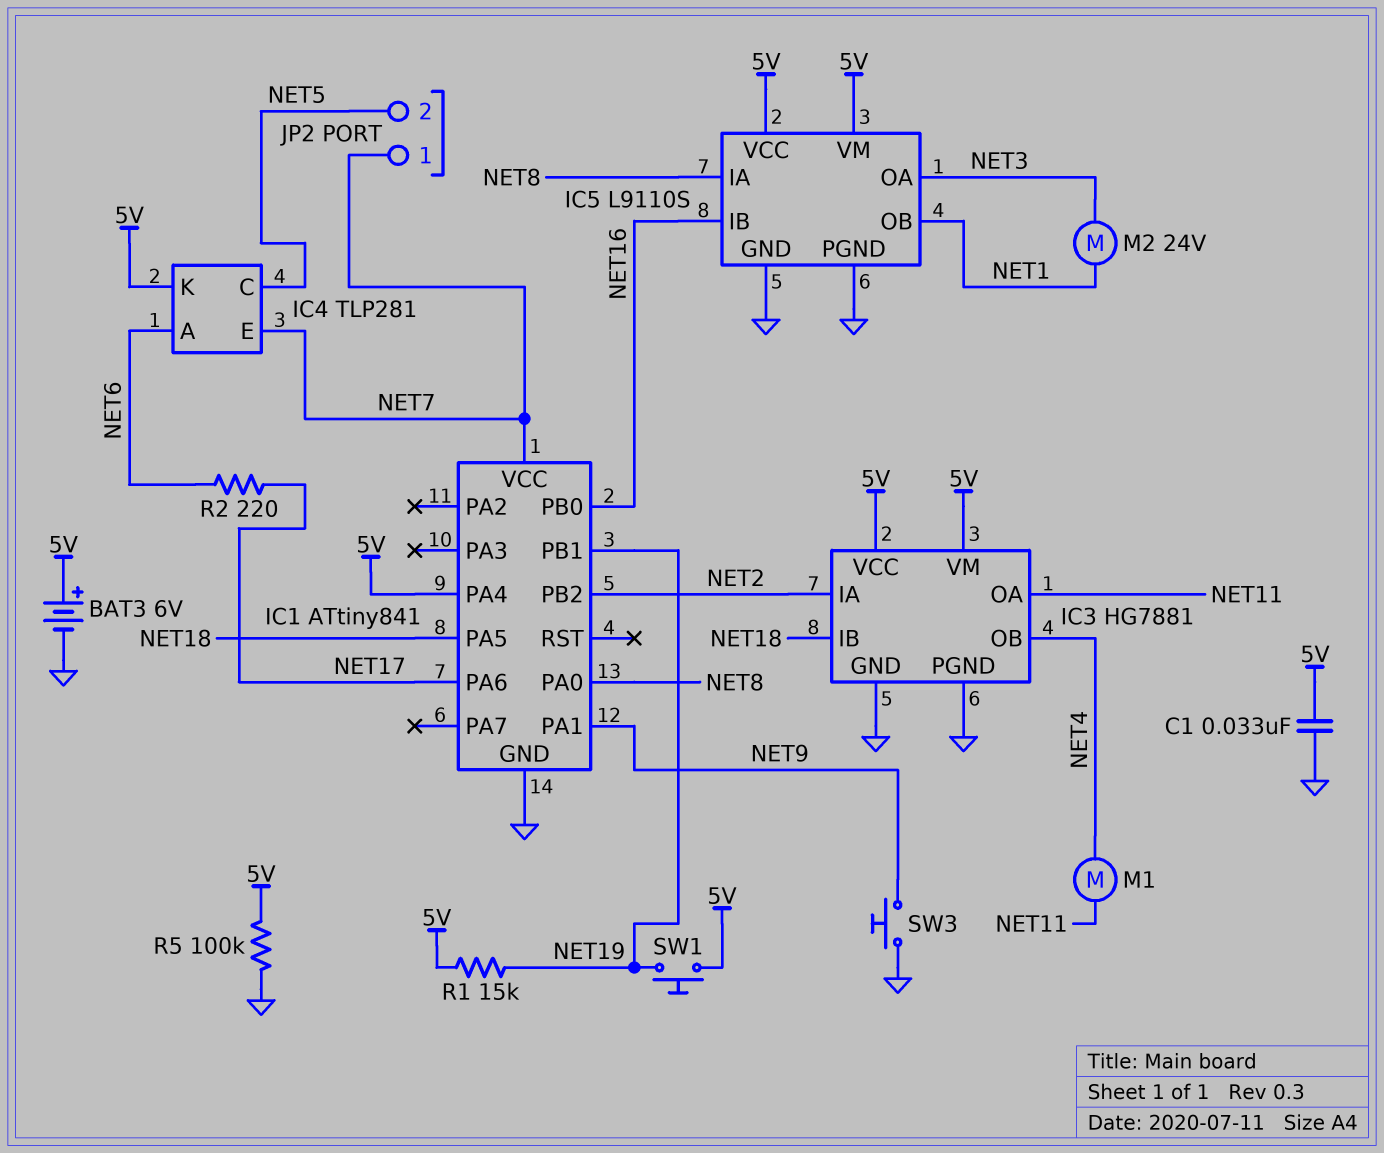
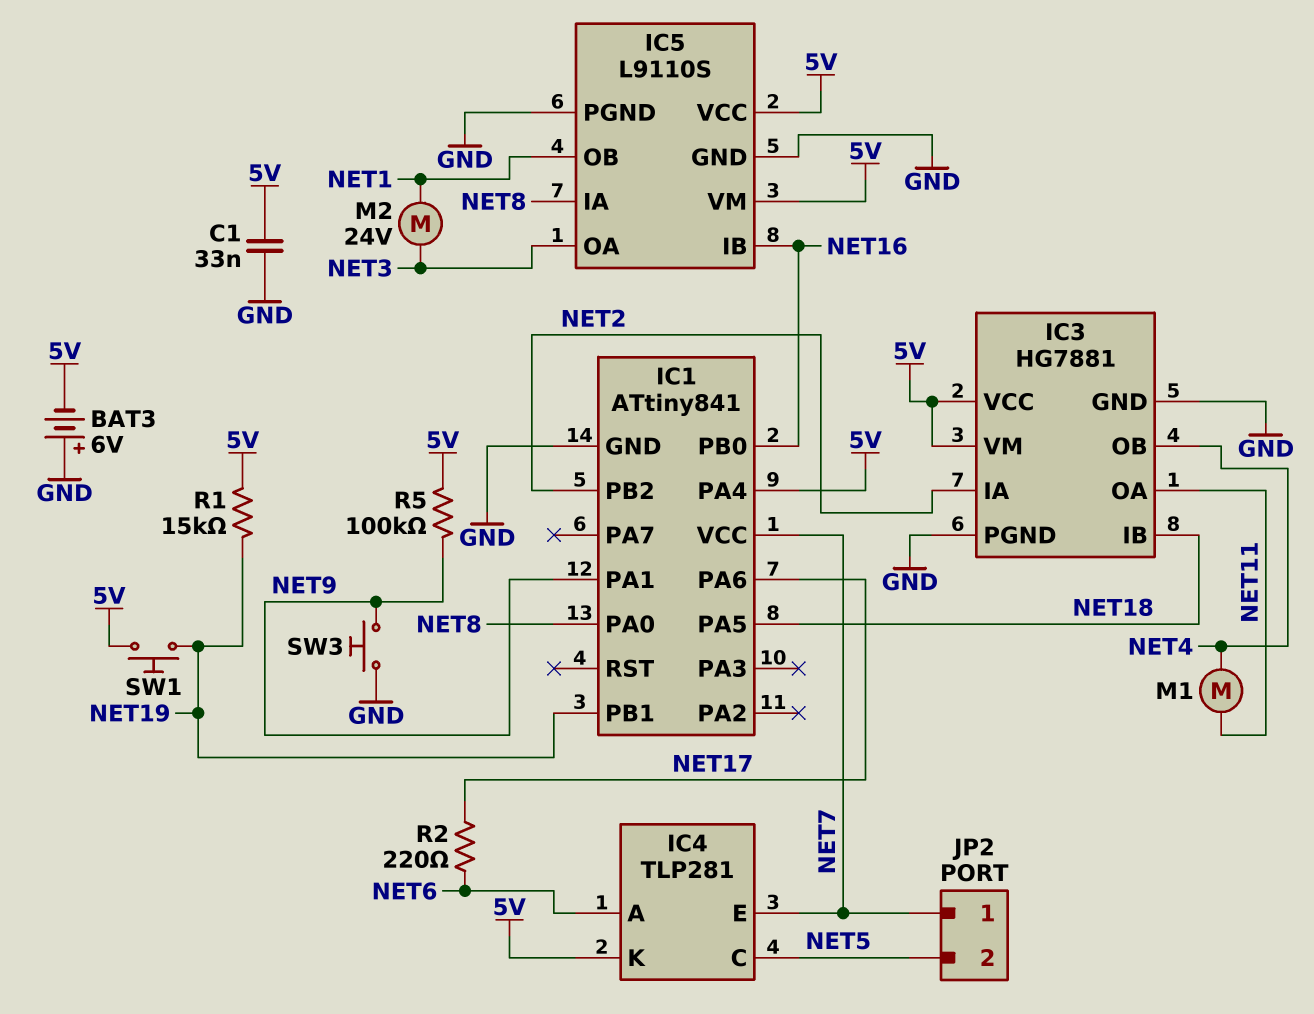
BAT3: 6V (plus 5V, minus GND) -> 6V (plus GND, minus 5V)
R5: 100k (5V, GND) -> 100k (5V, NET9)

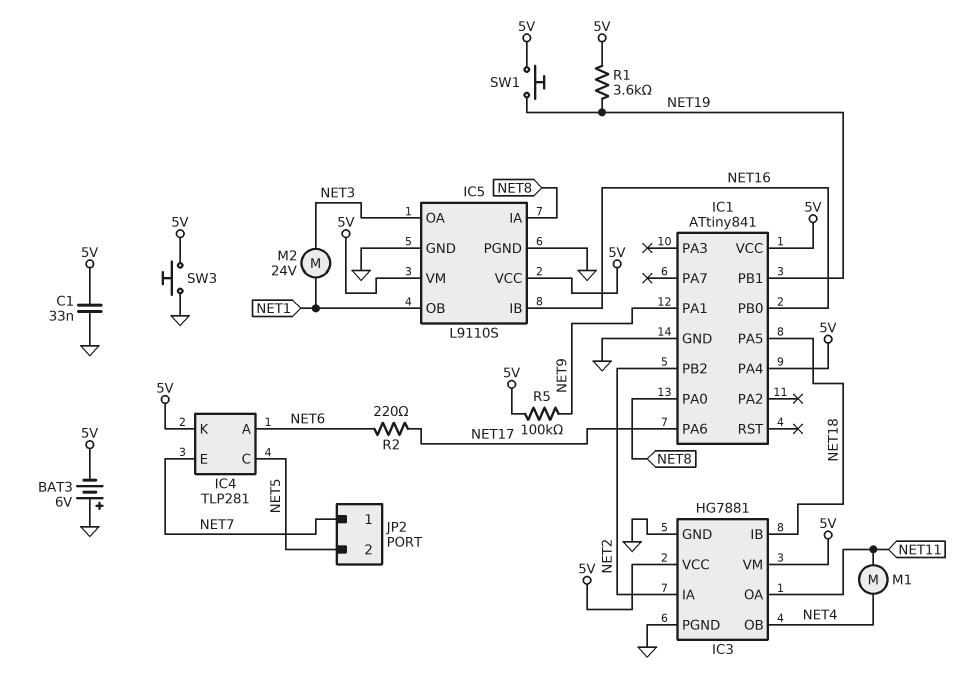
IC1 pin VCC: NET7 -> 5V
R1: 15k (5V, NET19) -> 3.6k (5V, NET19)
SW3: button (GND, NET9) -> button (5V, GND)

